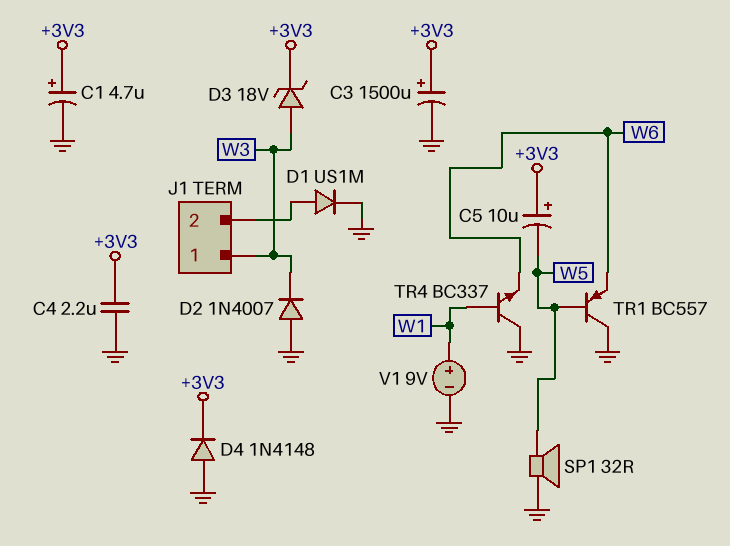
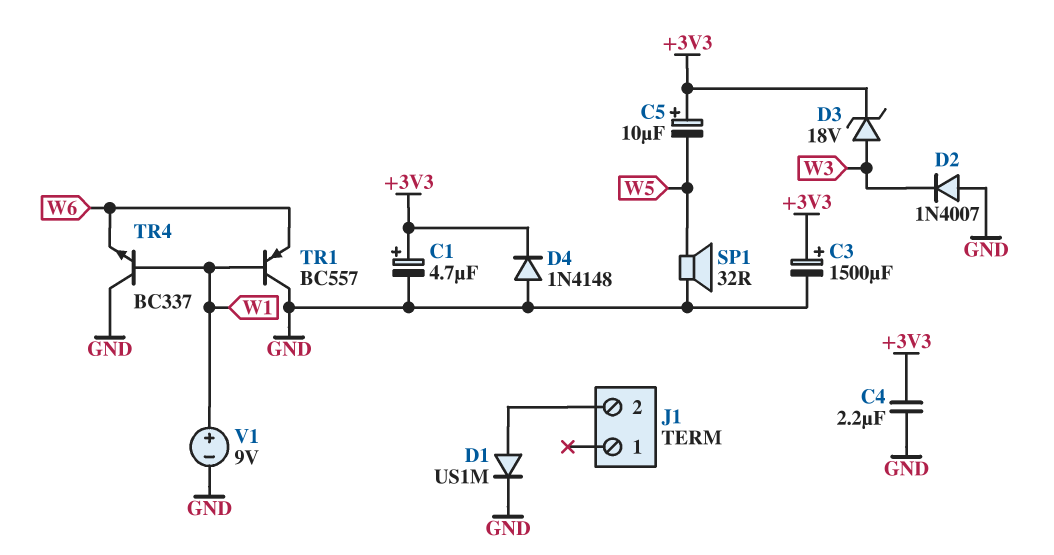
J1 pin 1: W3 -> none
TR1: PNP BC557 (B W5, C GND, E W6) -> PNP BC557 (B W1, C GND, E W6)

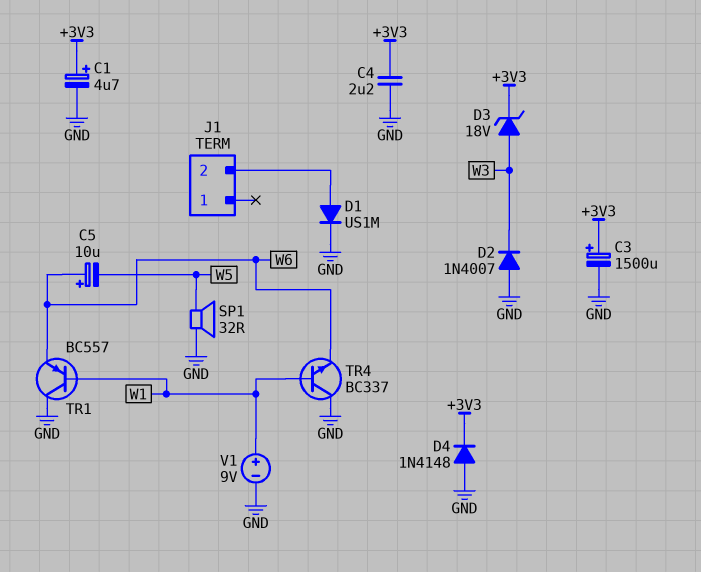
C5: 10uF (plus +3V3, minus W5) -> 10uF (plus W6, minus W5)

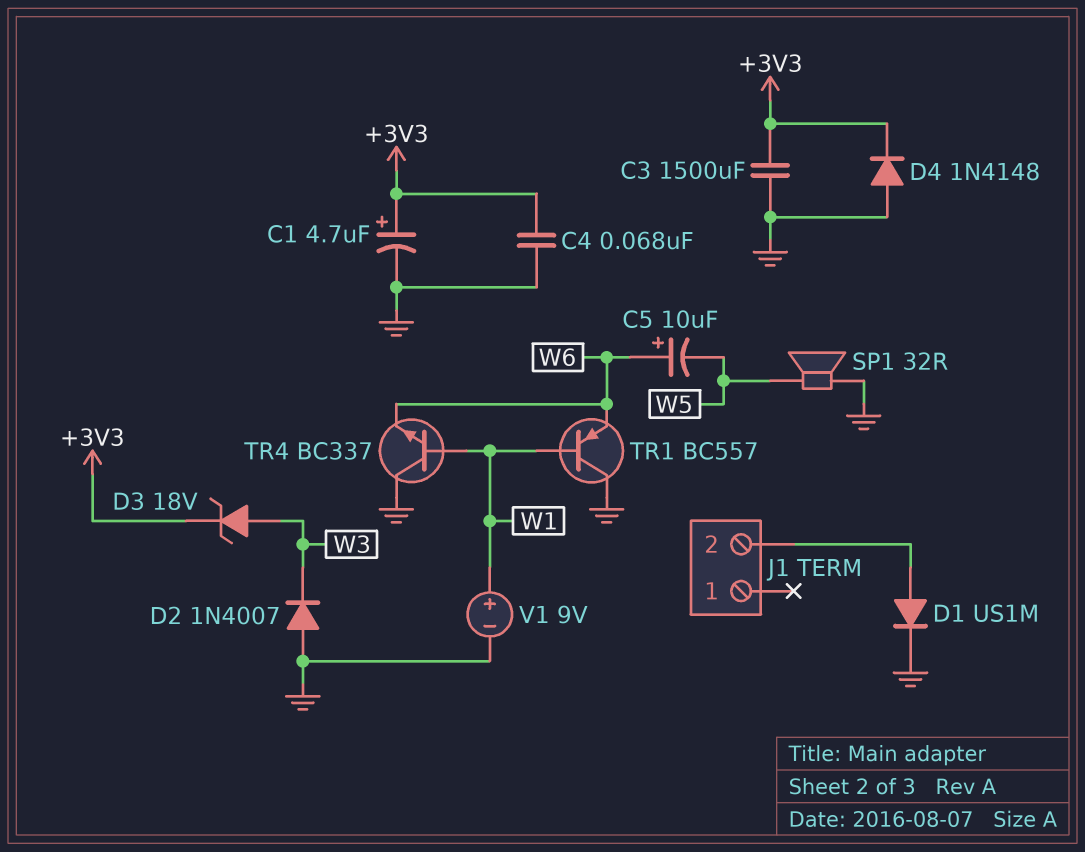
C3: 1500uF (plus +3V3, minus GND) -> 1500uF (+3V3, GND)
C4: 2.2uF (+3V3, GND) -> 68nF (+3V3, GND)

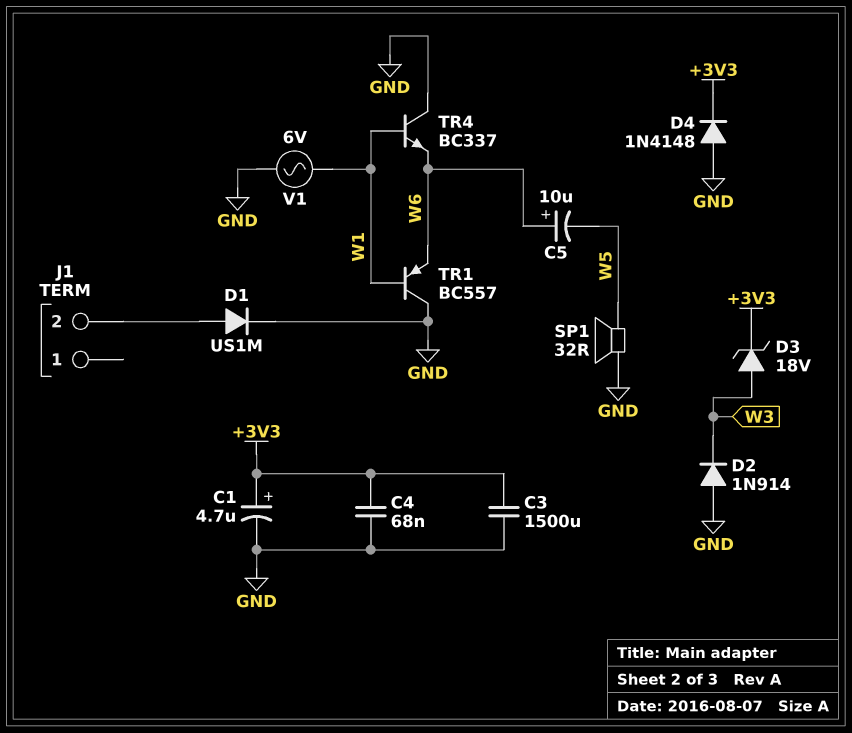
D2: diode 1N4007 (A GND, K W3) -> diode 1N914 (A GND, K W3)
V1: 9V (plus W1, minus GND) -> AC 6V (GND, W1)

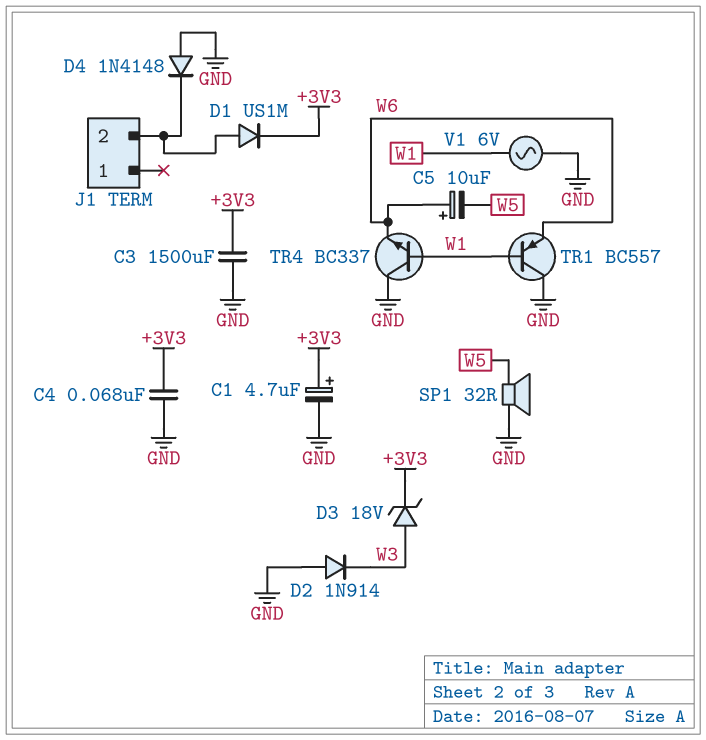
D1: diode US1M (A J1/2, K GND) -> diode US1M (A J1/2, K +3V3)
D4: diode 1N4148 (A GND, K +3V3) -> diode 1N4148 (A GND, K J1/2)

